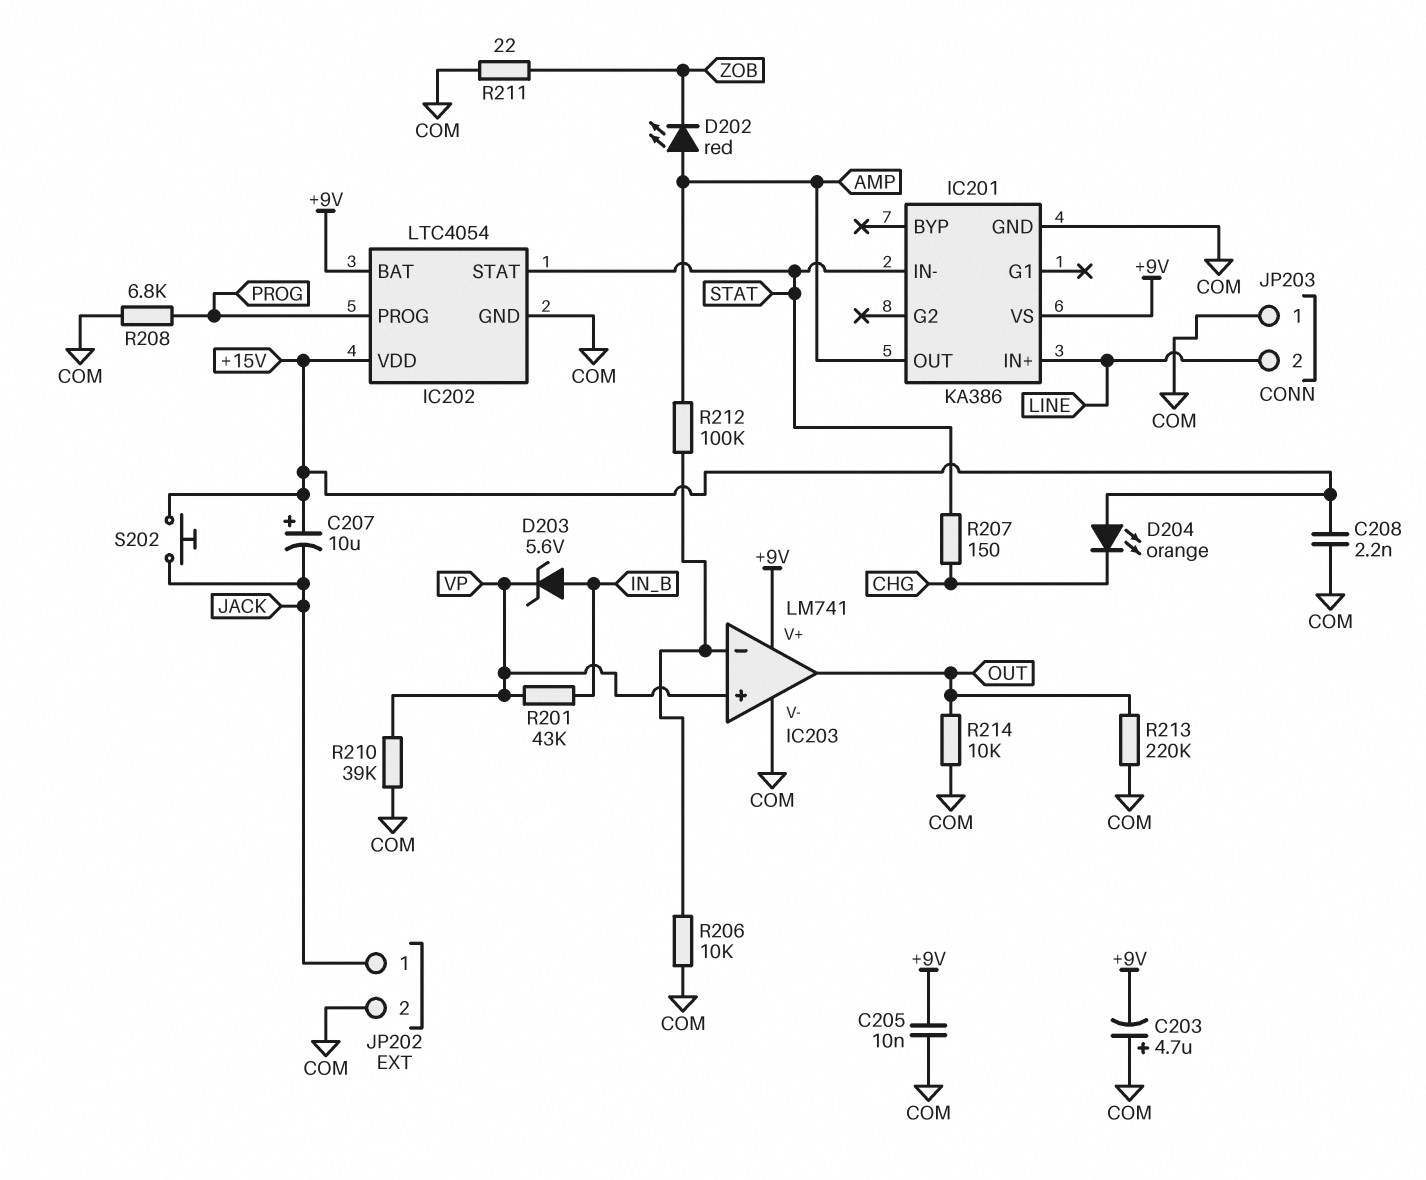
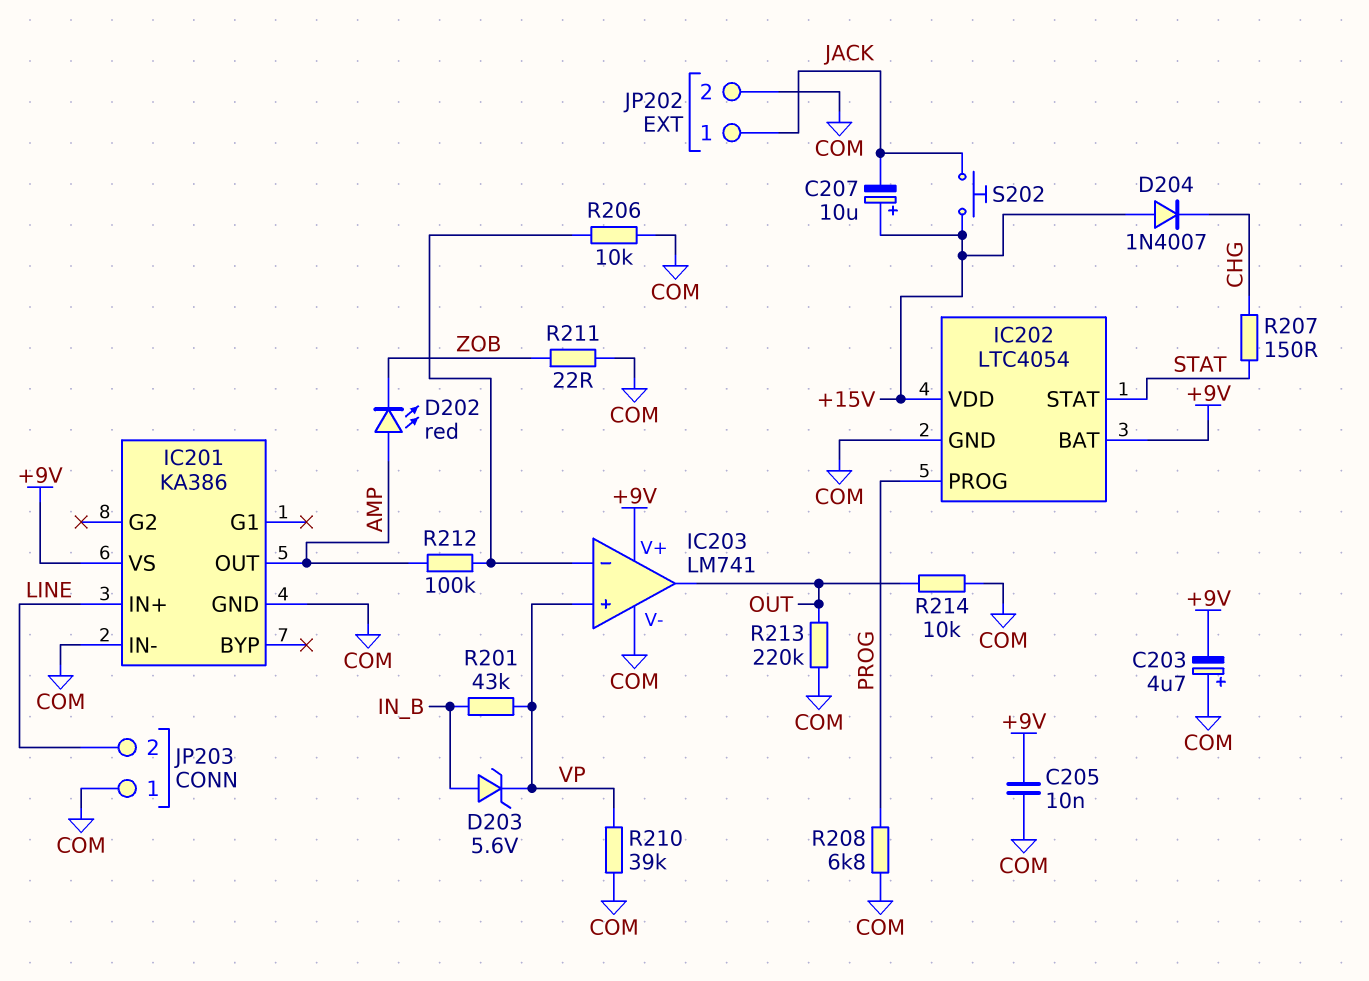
C208: 2.2nF (+15V, COM) -> none
D204: LED orange (A +15V, K CHG) -> diode 1N4007 (A +15V, K CHG)
IC201 pin IN-: STAT -> COM

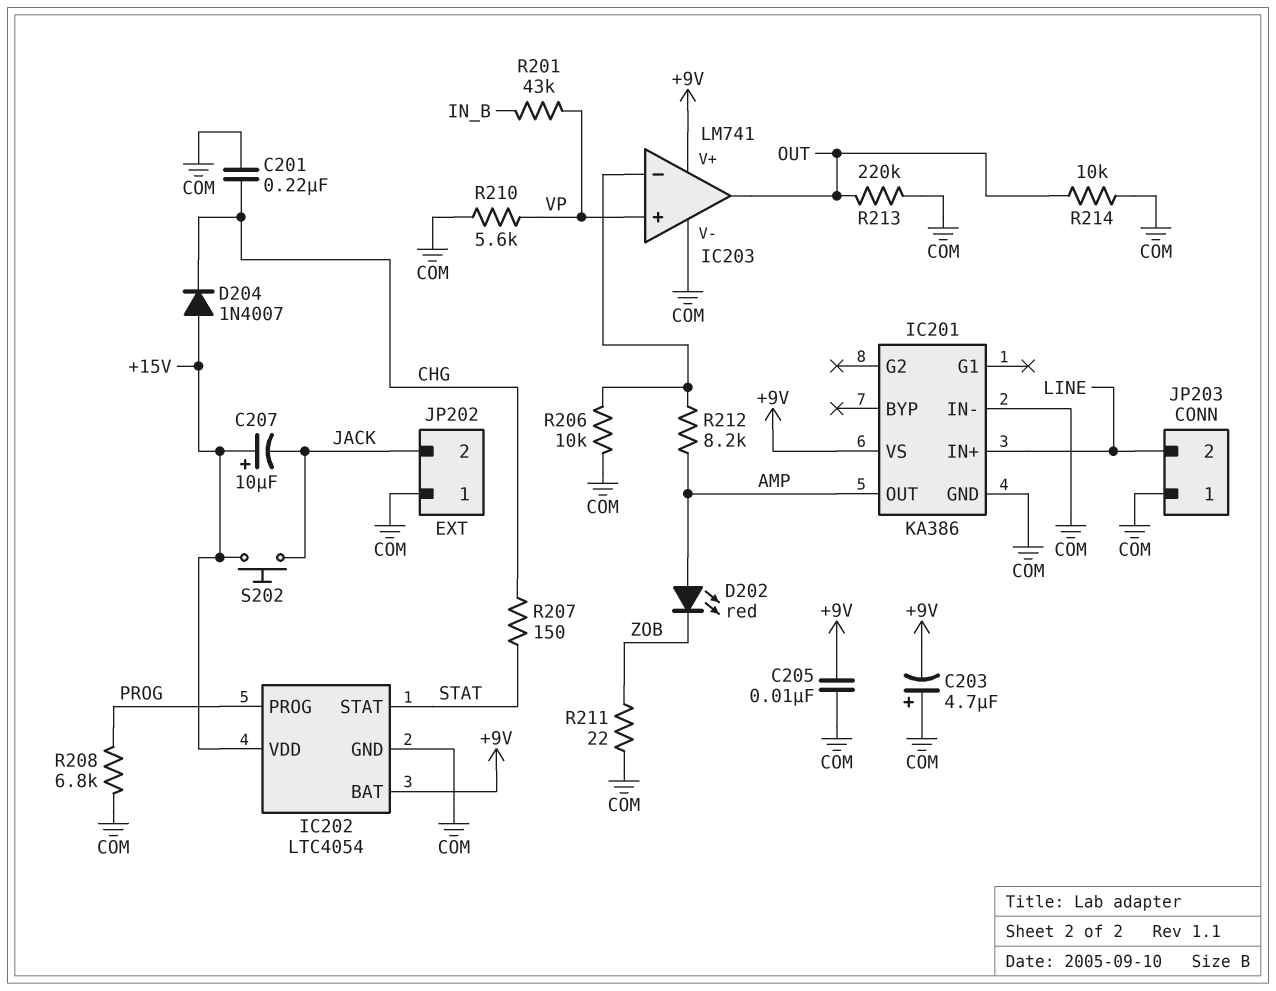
C201: none -> 220nF (CHG, COM)
D203: zener 5.6V (A IN_B, K VP) -> none
JP202 pin 1: JACK -> COM
JP202 pin 2: COM -> JACK
R210: 39k (COM, VP) -> 5.6k (COM, VP)
R212: 100k (AMP, IC203/in-) -> 8.2k (AMP, IC203/in-)

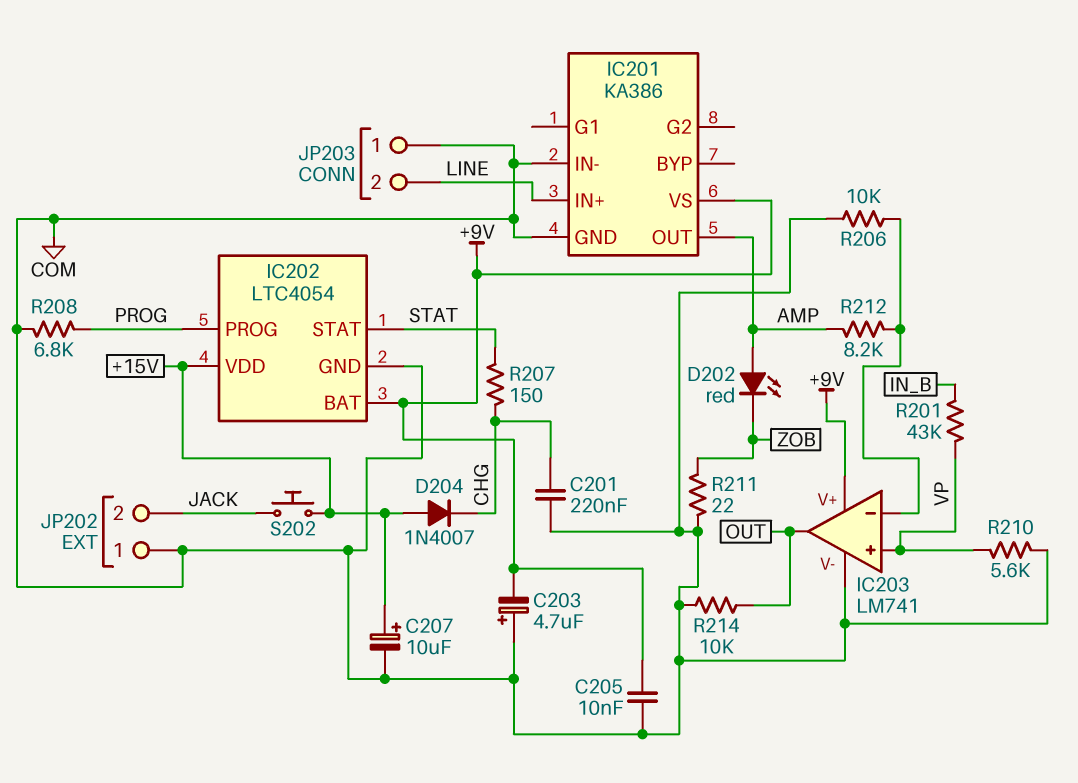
C207: 10uF (plus +15V, minus JACK) -> 10uF (plus +15V, minus COM)
R213: 220k (COM, OUT) -> none

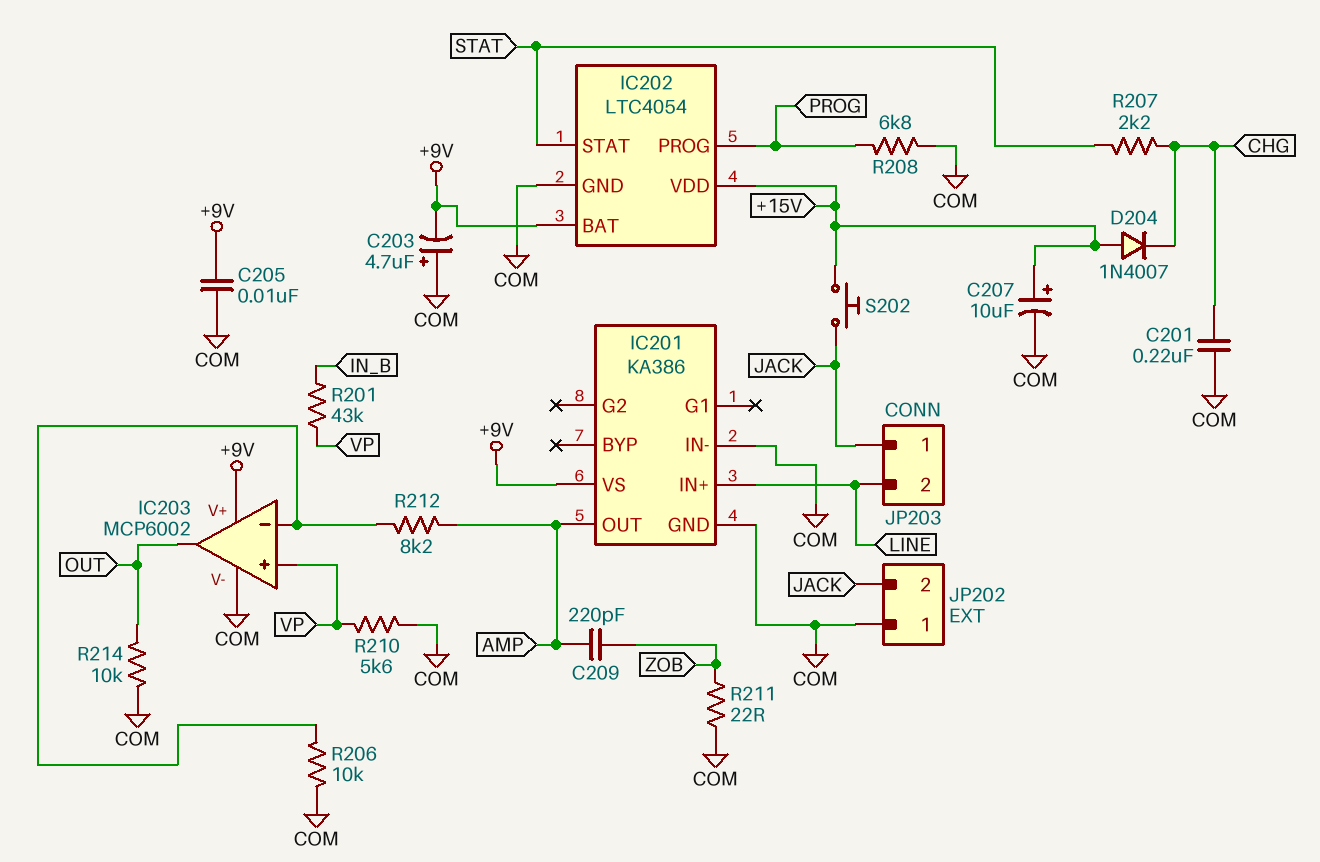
C209: none -> 220pF (AMP, ZOB)
D202: LED red (A AMP, K ZOB) -> none
IC203: LM741 -> MCP6002
JP203 pin 1: COM -> JACK
R207: 150 (CHG, STAT) -> 2.2k (CHG, STAT)

